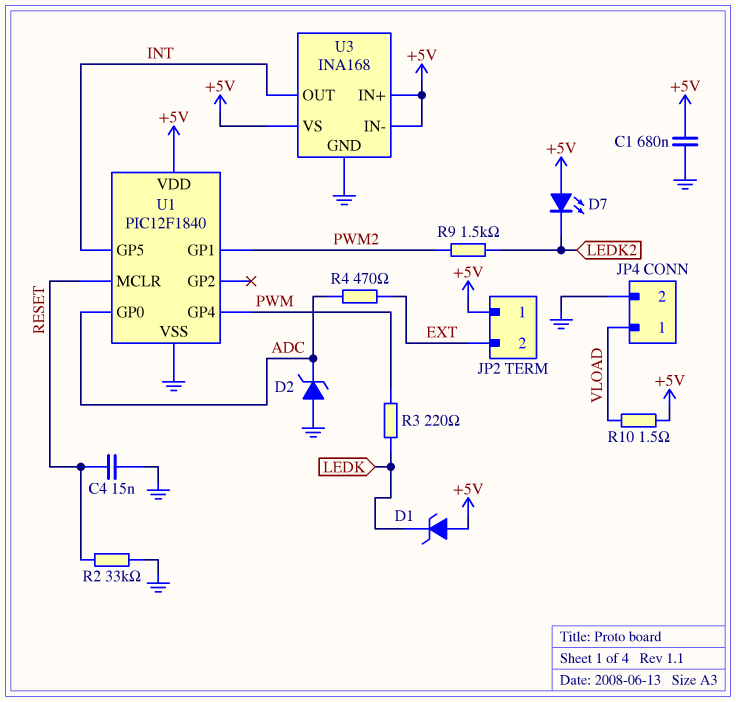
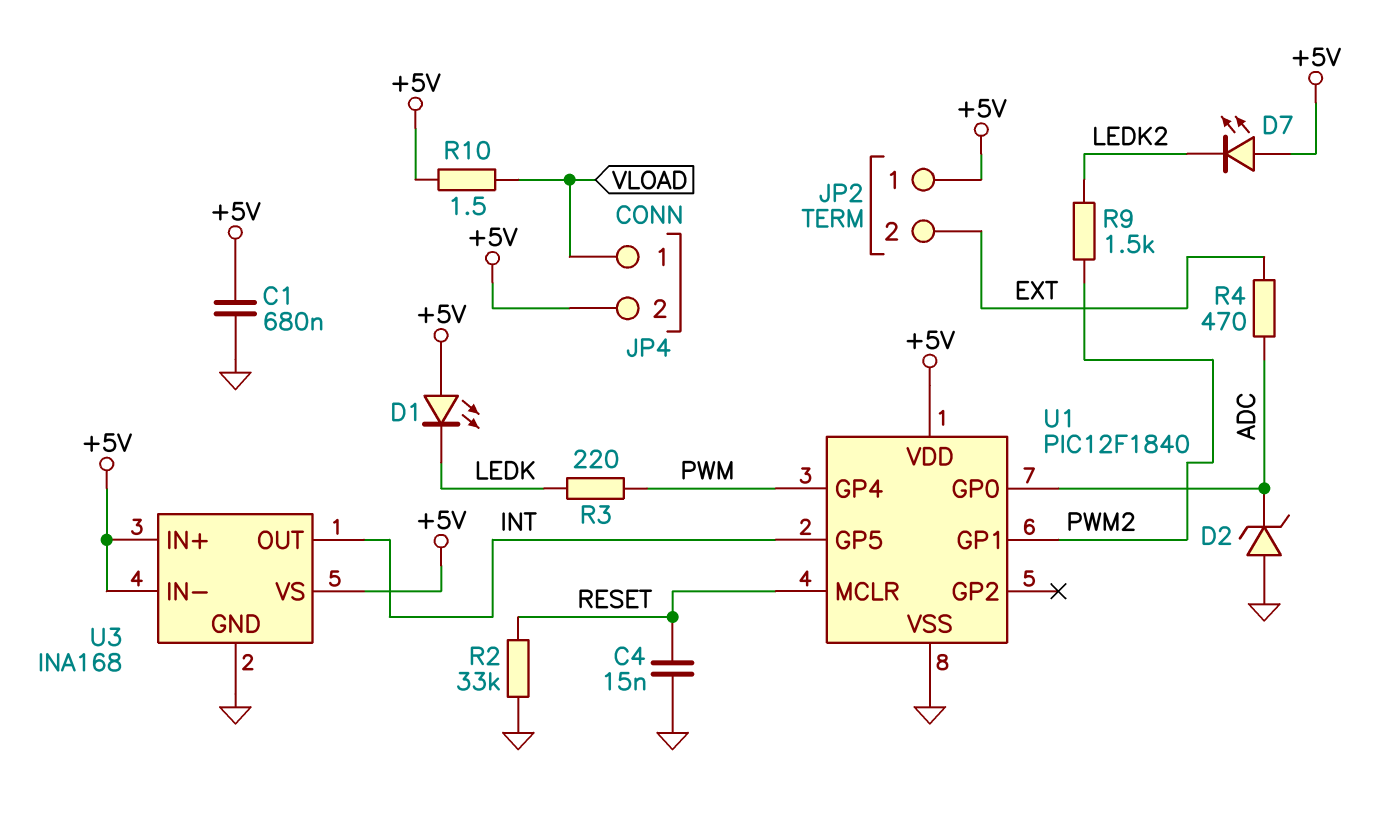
D1: zener (A +5V, K LEDK) -> LED (A +5V, K LEDK)
JP4 pin 2: GND -> +5V

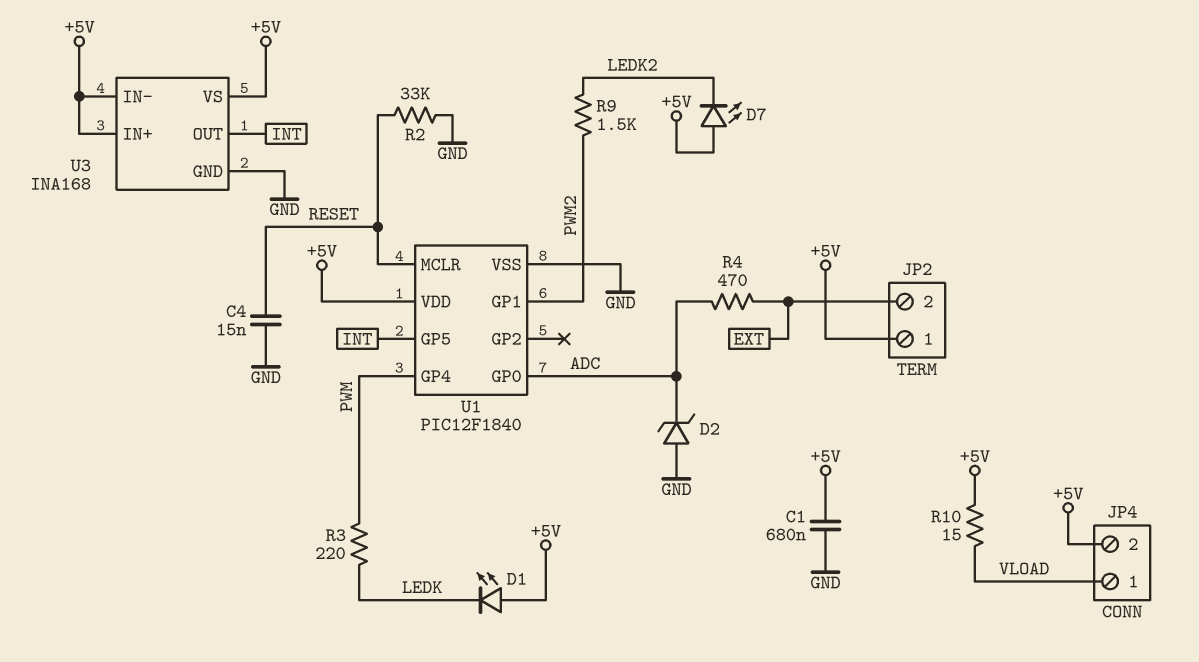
R10: 1.5 (+5V, VLOAD) -> 15 (+5V, VLOAD)

